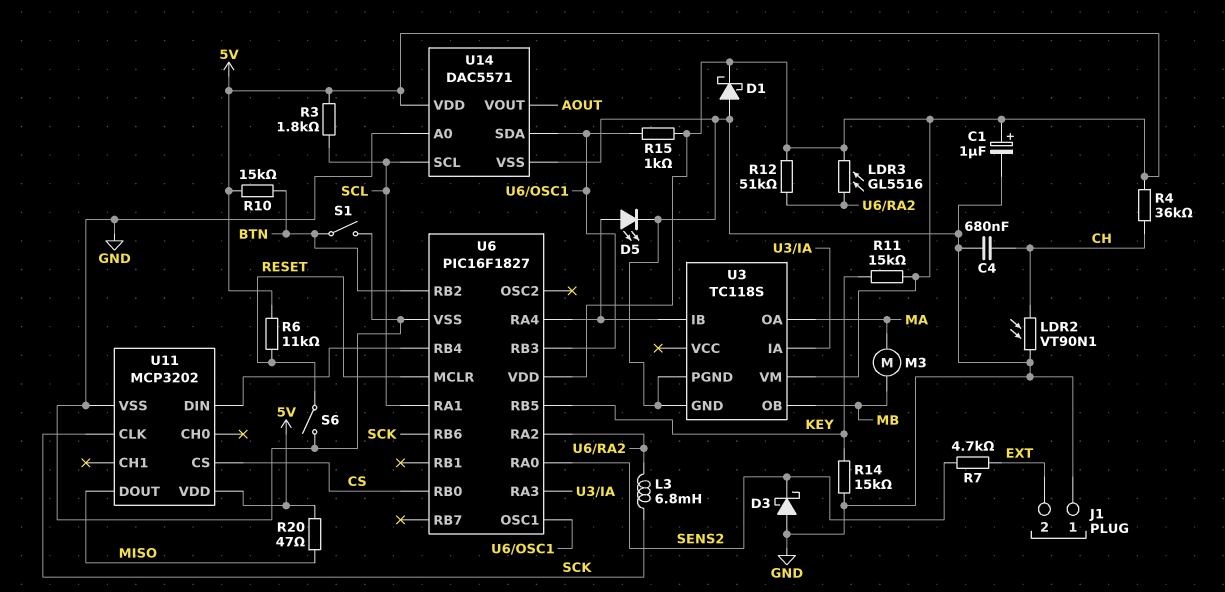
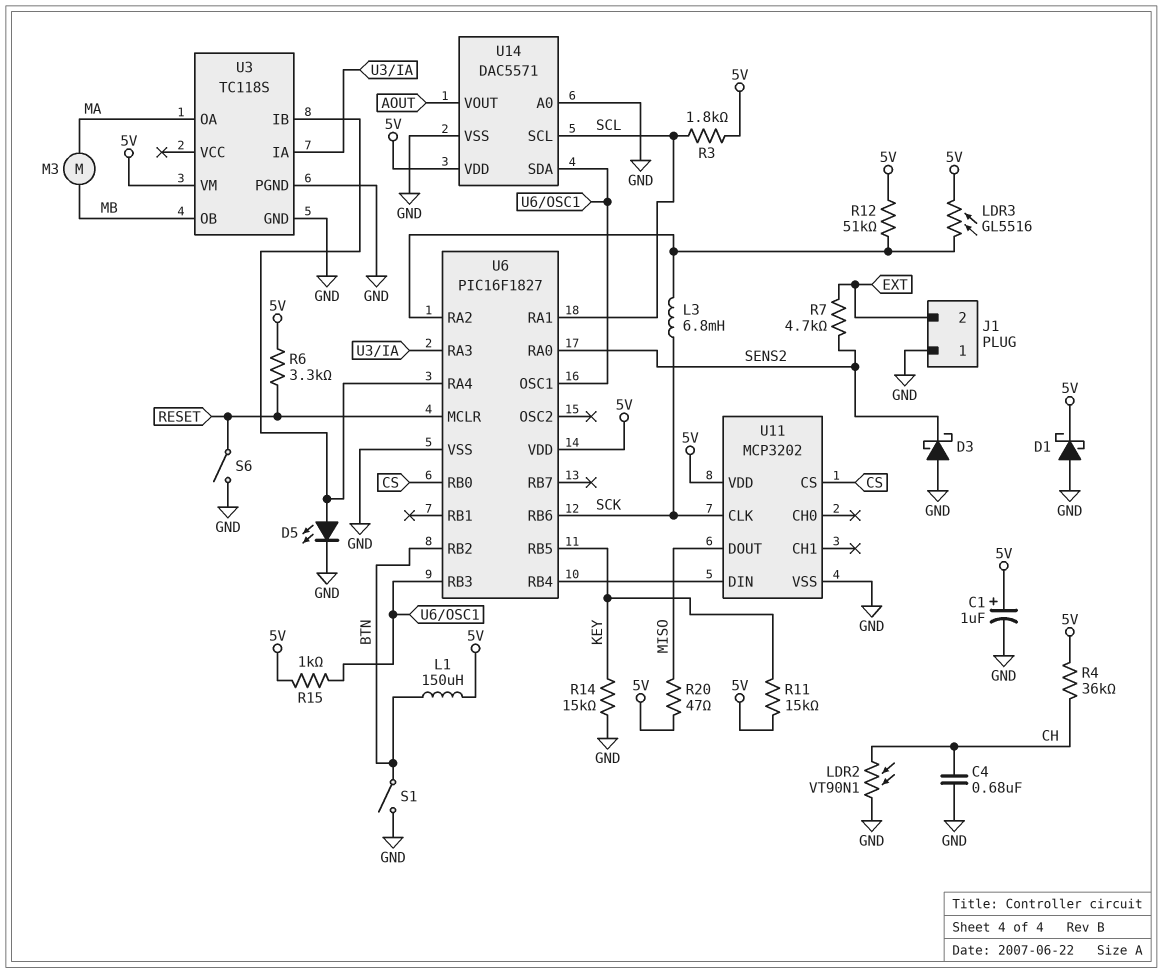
L1: none -> 150uH (5V, BTN)
R6: 11k (5V, RESET) -> 3.3k (5V, RESET)
R10: 15k (5V, BTN) -> none

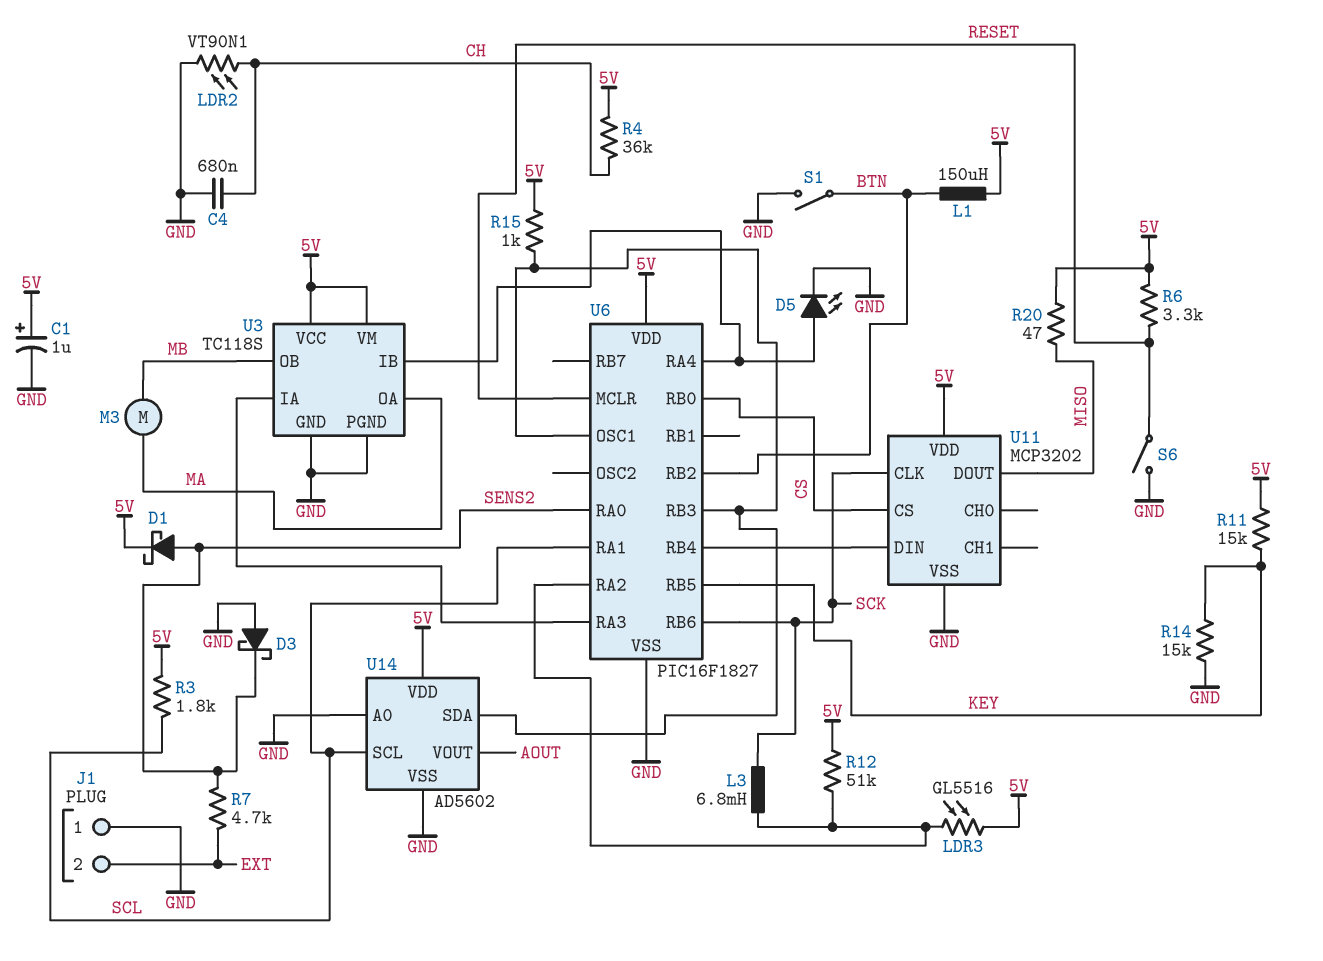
D1: schottky (A GND, K 5V) -> schottky (A SENS2, K 5V)
U3 pin VCC: none -> 5V
U14: DAC5571 -> AD5602

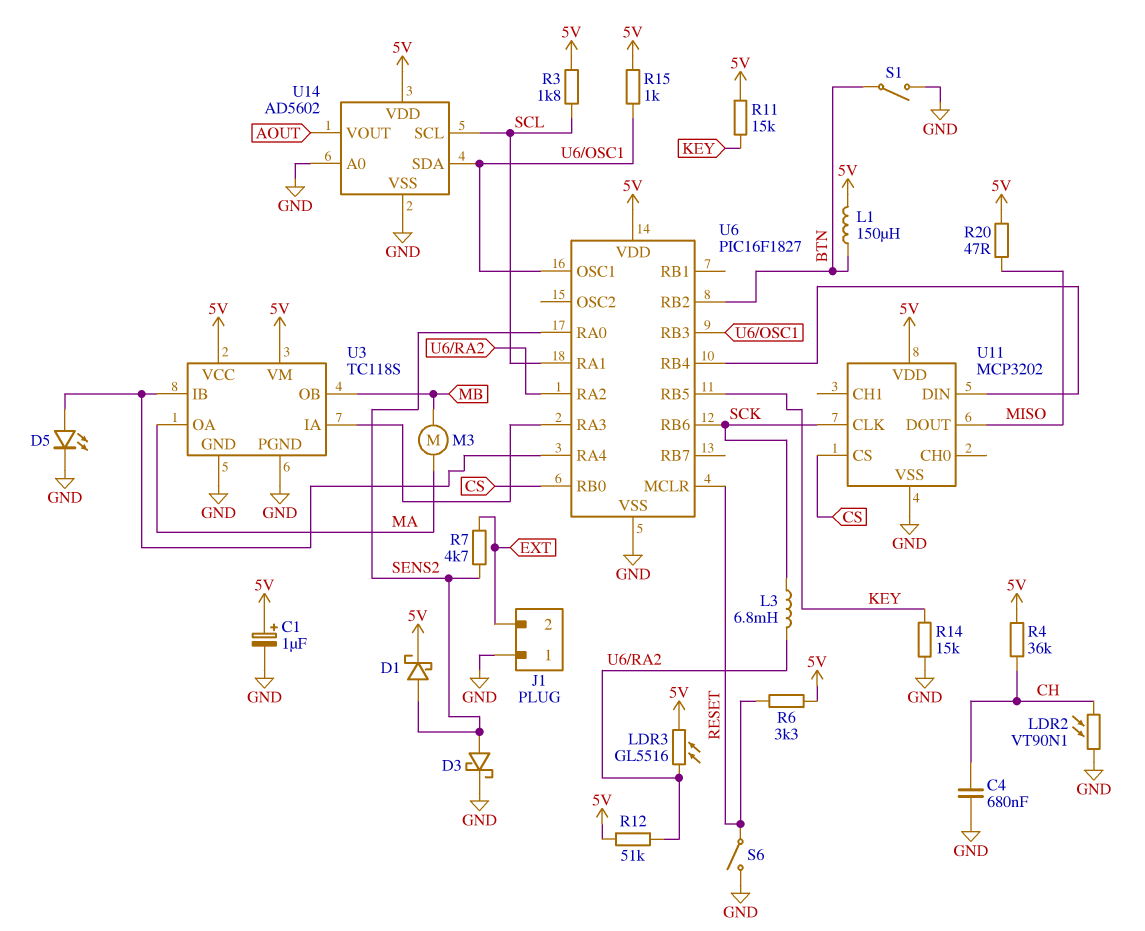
D3: schottky (A GND, K SENS2) -> schottky (A SENS2, K GND)

